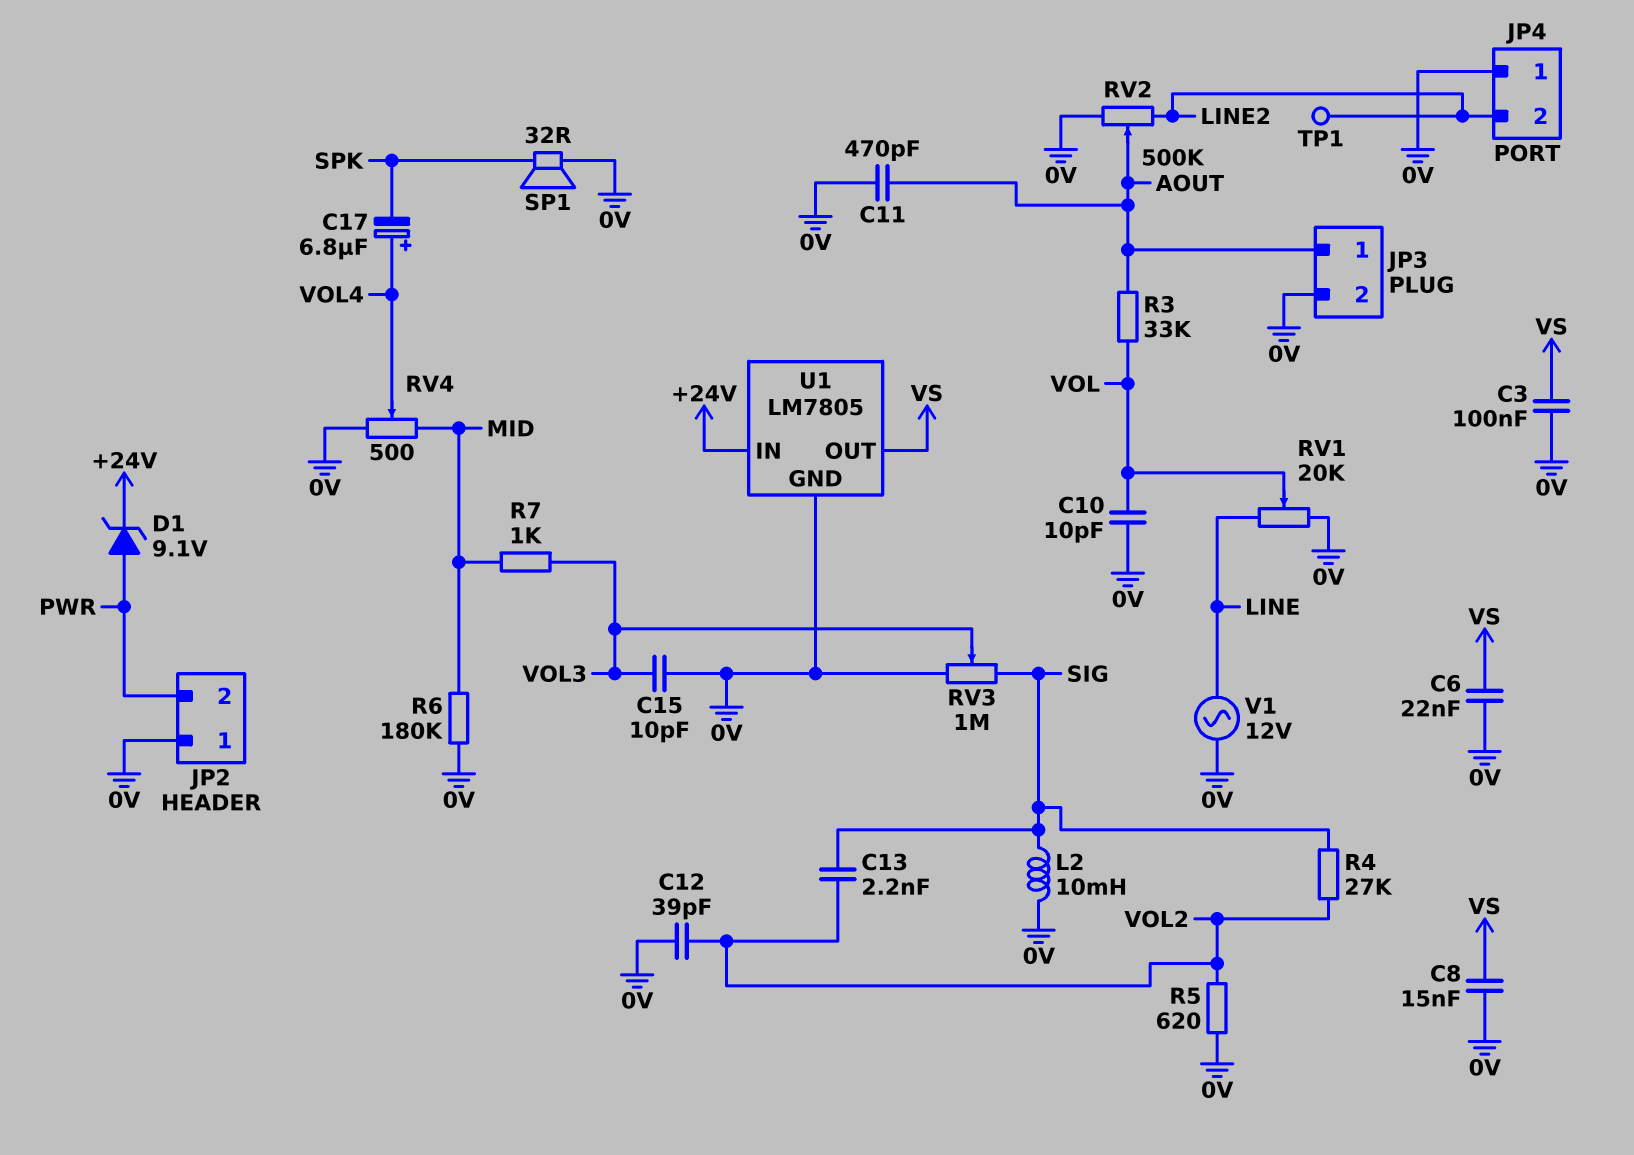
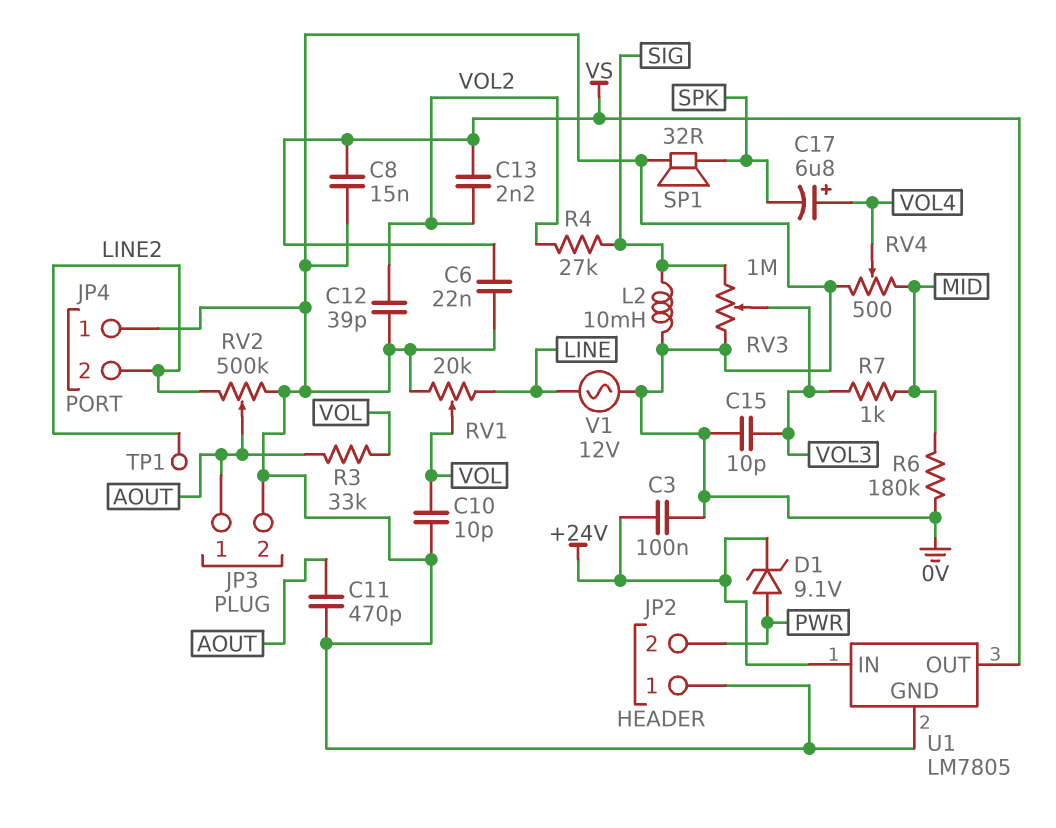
C3: 100nF (0V, VS) -> 100nF (+24V, 0V)
C13: 2.2nF (SIG, VOL2) -> 2.2nF (VOL2, VS)
R5: 620 (0V, VOL2) -> none

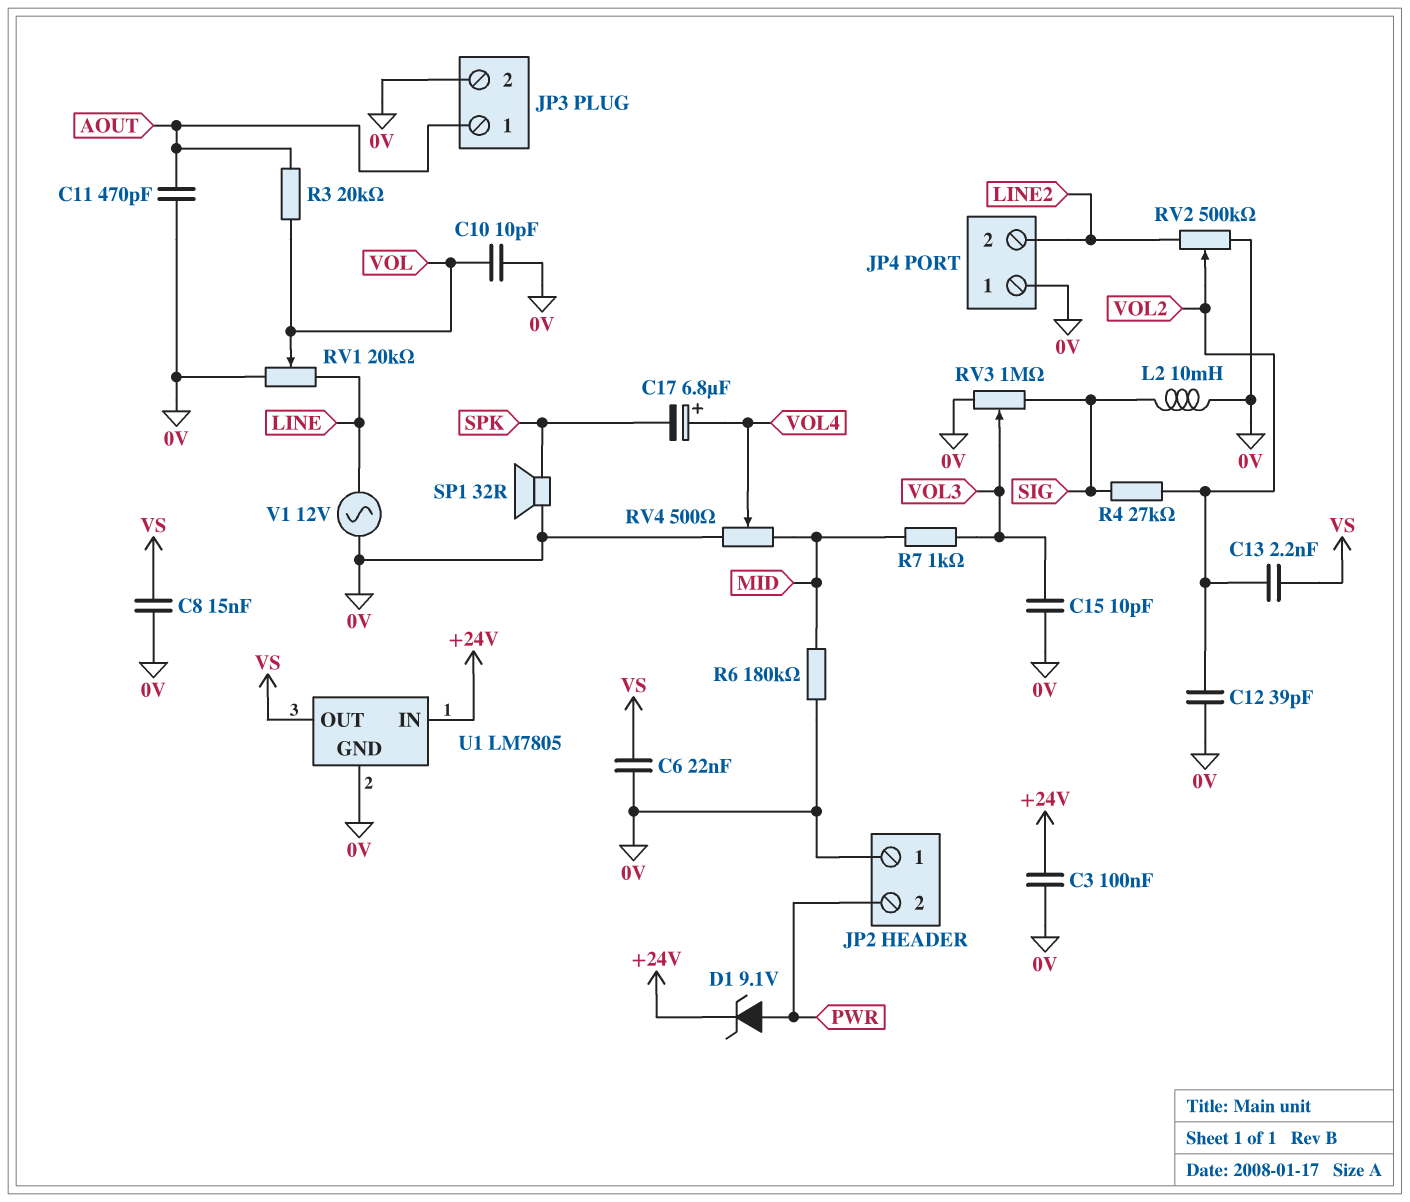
R3: 33k (AOUT, VOL) -> 20k (AOUT, VOL)
RV2: 500k (0V, LINE2, wiper AOUT) -> 500k (0V, LINE2, wiper VOL2)
TP1: test point (LINE2) -> none

